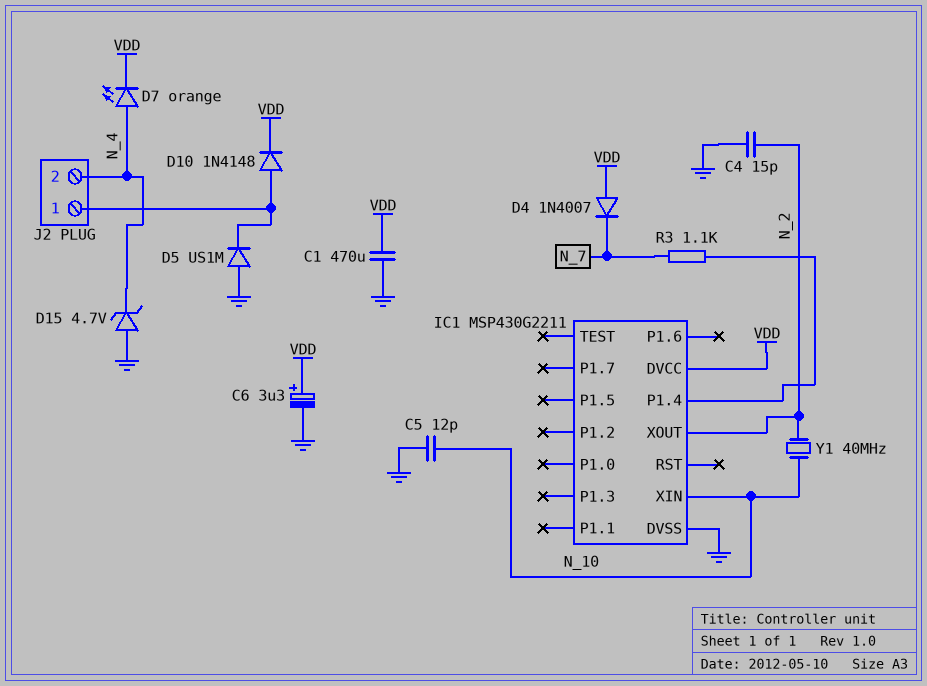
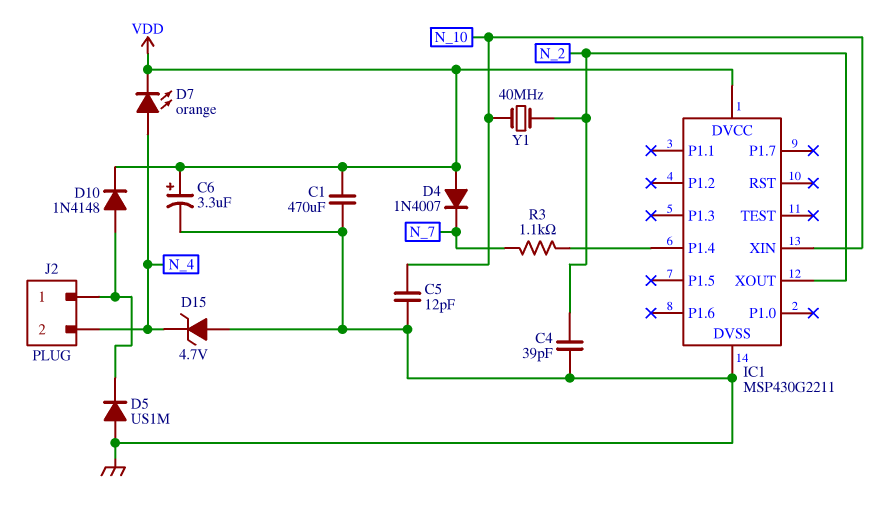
C4: 15pF (GND, N_2) -> 39pF (GND, N_2)

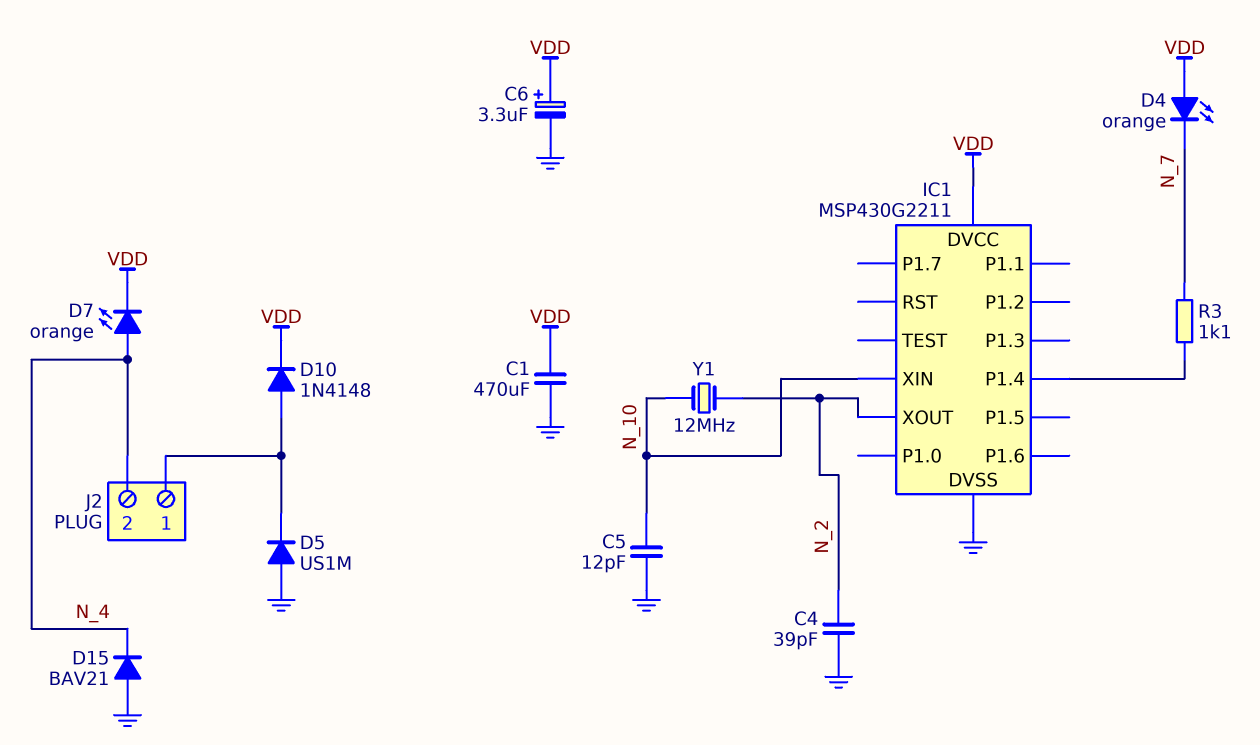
D4: diode 1N4007 (A VDD, K N_7) -> LED orange (A VDD, K N_7)
D15: zener 4.7V (A GND, K N_4) -> diode BAV21 (A GND, K N_4)
Y1: 40MHz (N_2, N_10) -> 12MHz (N_2, N_10)

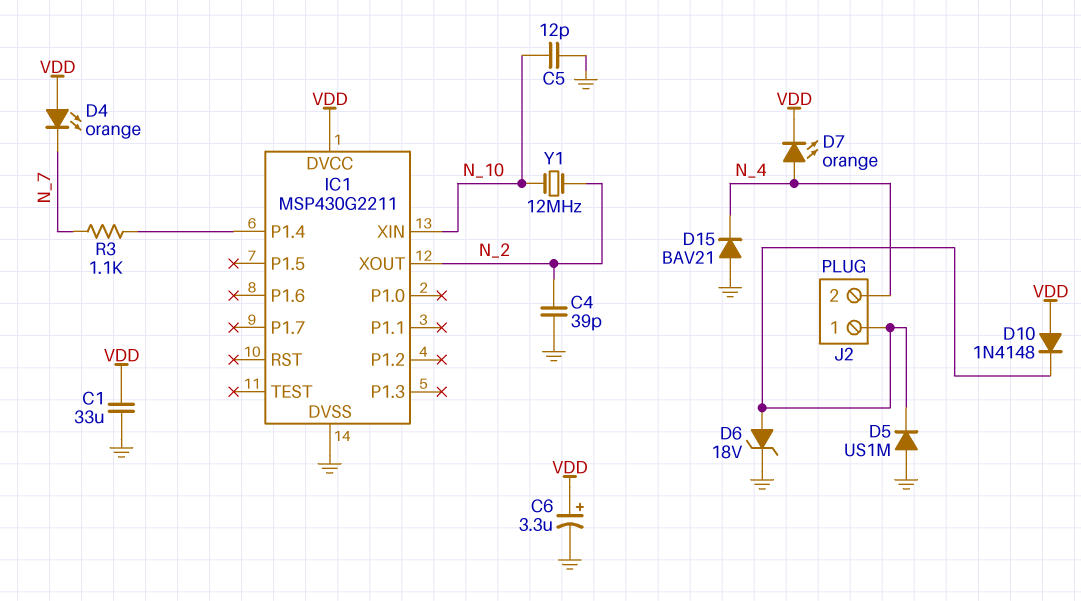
C1: 470uF (GND, VDD) -> 33uF (GND, VDD)
D6: none -> zener 18V (A J2/1, K GND)
D10: diode 1N4148 (A J2/1, K VDD) -> diode 1N4148 (A VDD, K J2/1)

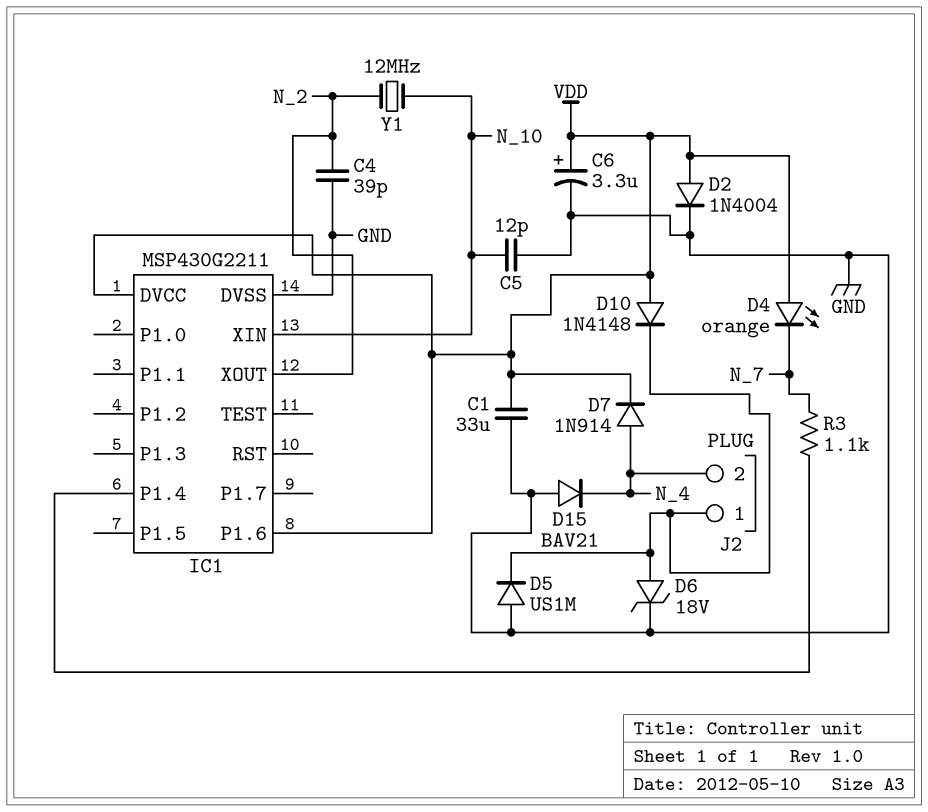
D2: none -> diode 1N4004 (A VDD, K GND)
D7: LED orange (A N_4, K VDD) -> diode 1N914 (A N_4, K VDD)
IC1 pin P1.6: none -> VDD

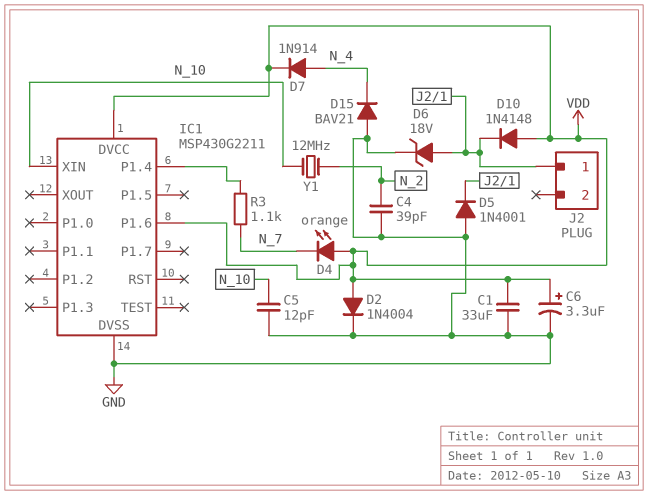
D5: diode US1M (A GND, K J2/1) -> diode 1N4001 (A GND, K J2/1)
IC1 pin XOUT: N_2 -> none
J2 pin 2: N_4 -> none

